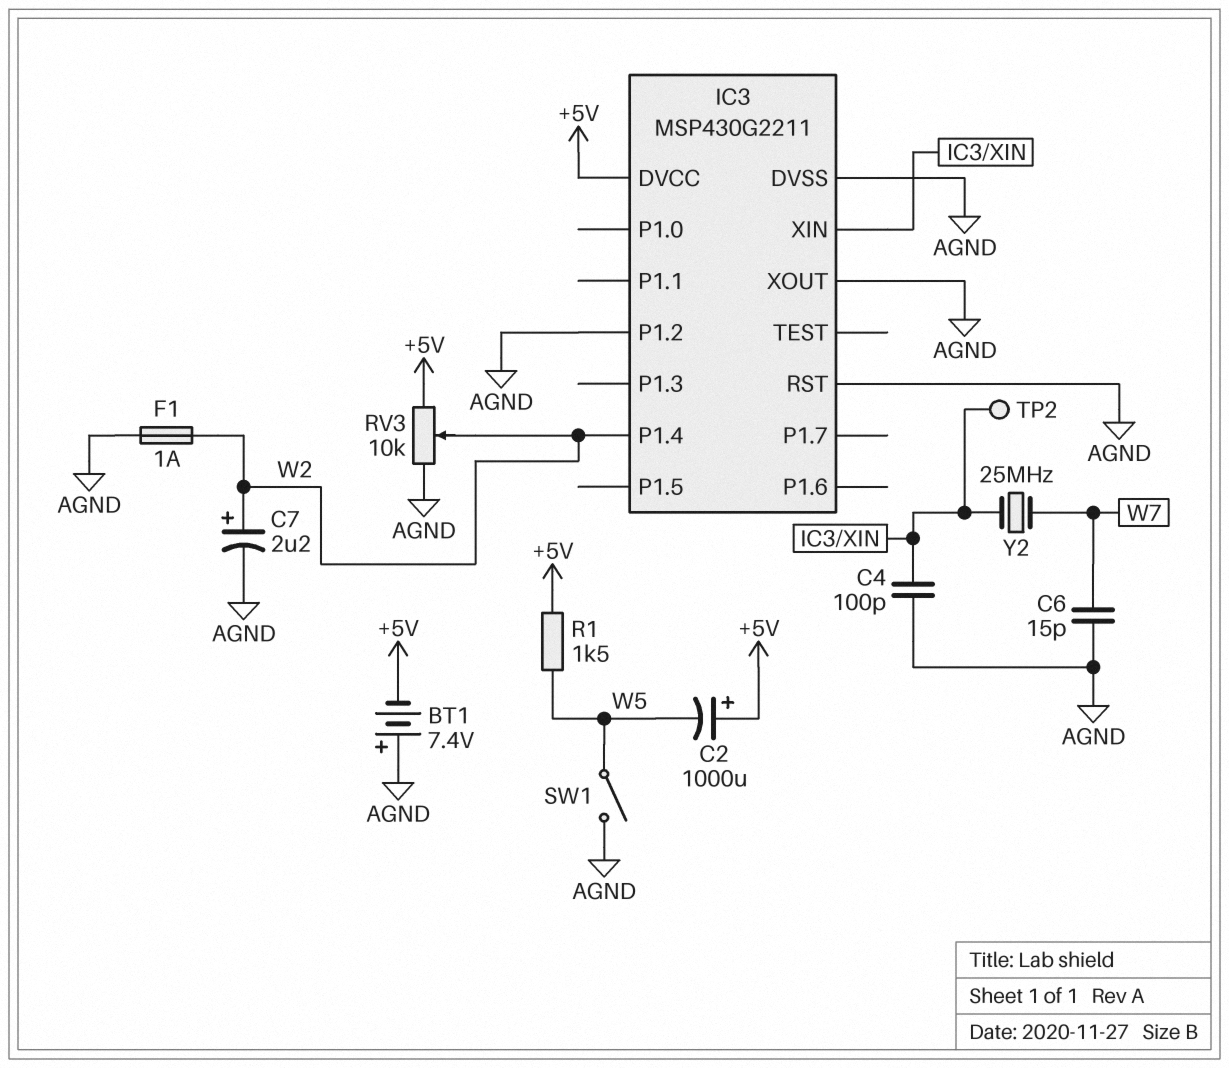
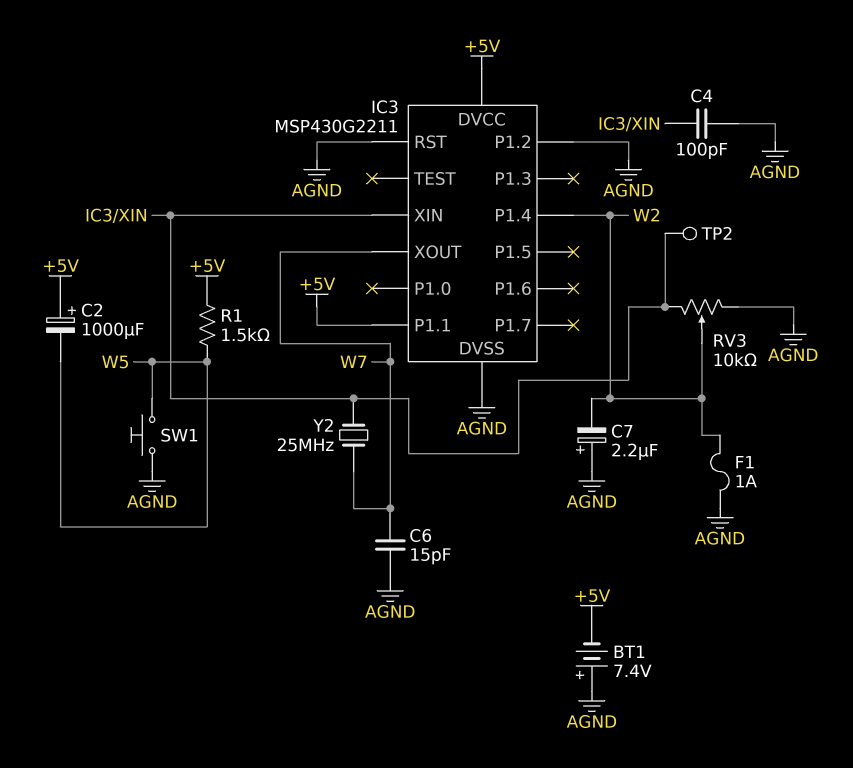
C7: 2.2uF (plus W2, minus AGND) -> 2.2uF (plus AGND, minus W2)
IC3 pin P1.1: none -> +5V
IC3 pin XOUT: AGND -> W7
RV3: 10k (+5V, AGND, wiper W2) -> 10k (AGND, IC3/XIN, wiper W2)
SW1: switch (AGND, W5) -> button (AGND, W5)

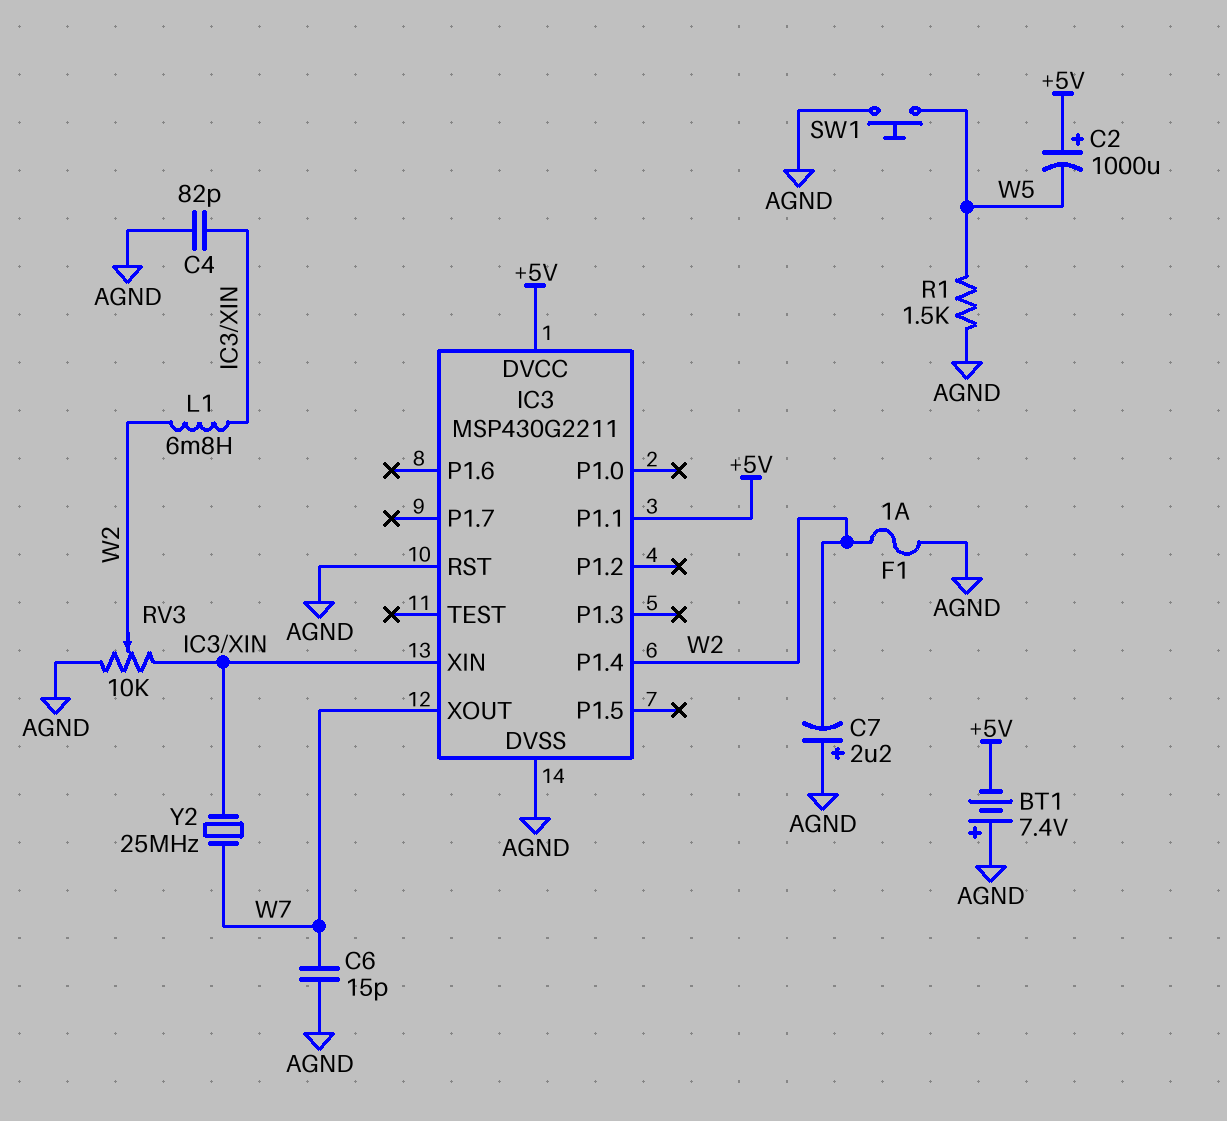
C4: 100pF (AGND, IC3/XIN) -> 82pF (AGND, IC3/XIN)
IC3 pin P1.2: AGND -> none
L1: none -> 6.8mH (IC3/XIN, W2)
R1: 1.5k (+5V, W5) -> 1.5k (AGND, W5)
TP2: test point (IC3/XIN) -> none

